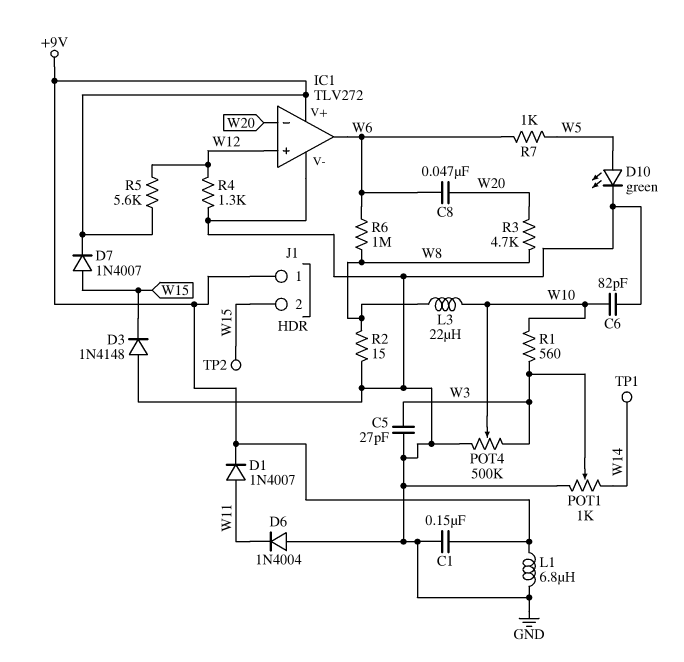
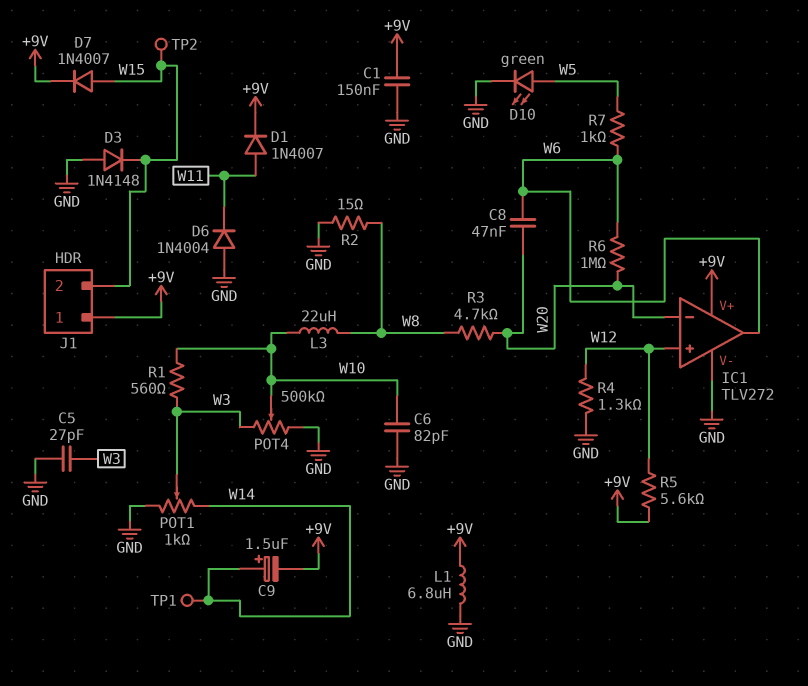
C9: none -> 1.5uF (plus W14, minus +9V)
R6: 1M (W6, W8) -> 1M (W6, W20)

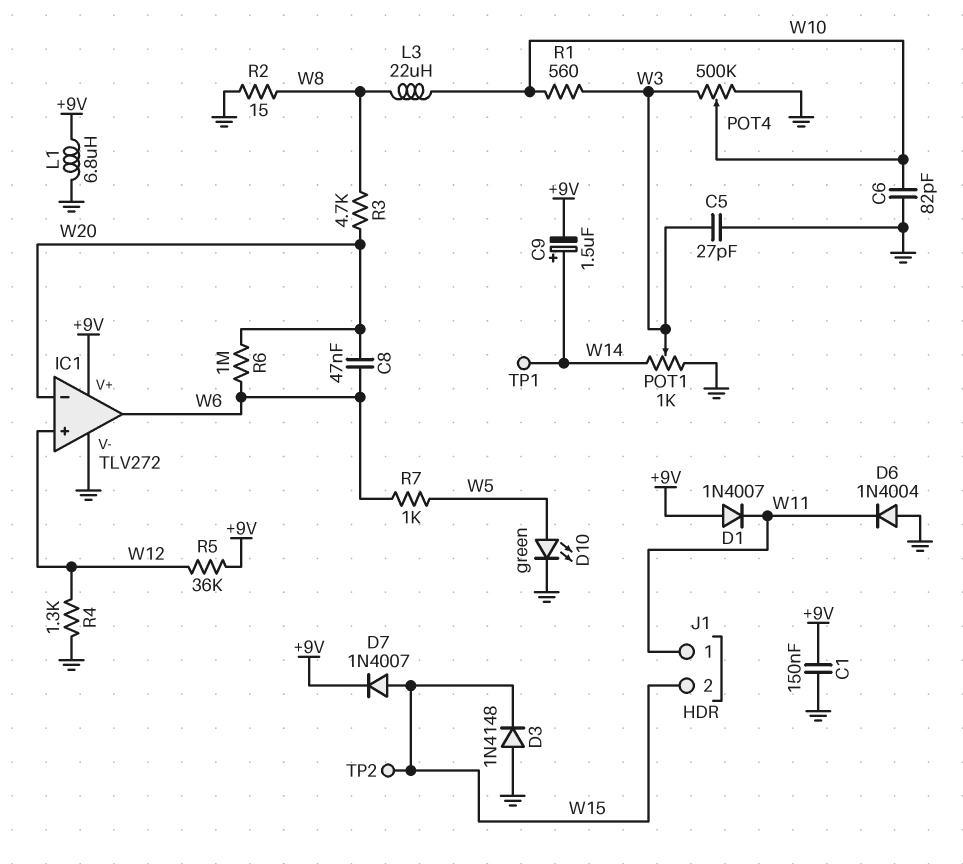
D1: diode 1N4007 (A W11, K +9V) -> diode 1N4007 (A +9V, K W11)
J1 pin 1: +9V -> W11
R5: 5.6k (+9V, W12) -> 36k (+9V, W12)

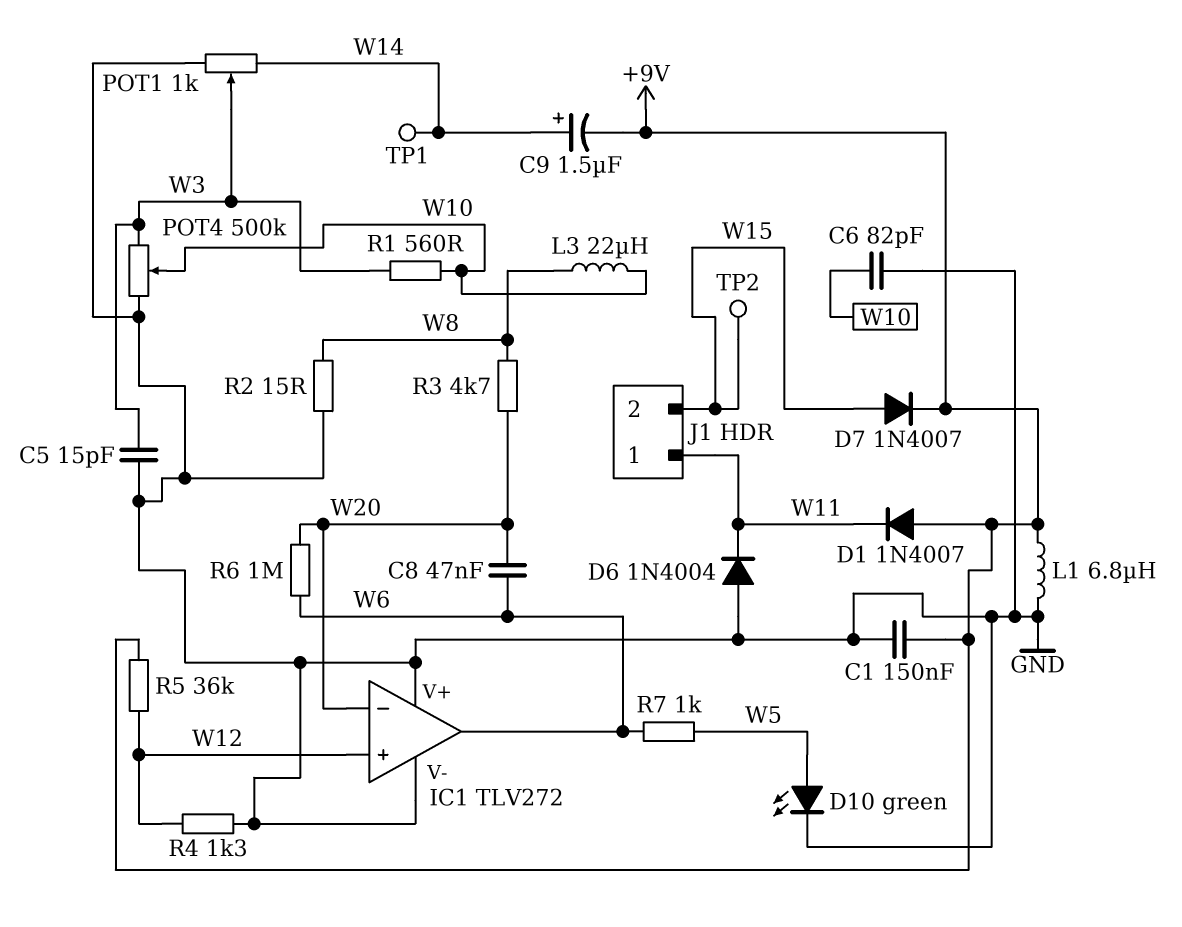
C5: 27pF (GND, W3) -> 15pF (GND, W3)
D3: diode 1N4148 (A GND, K W15) -> none
IC1 pin V+: +9V -> GND

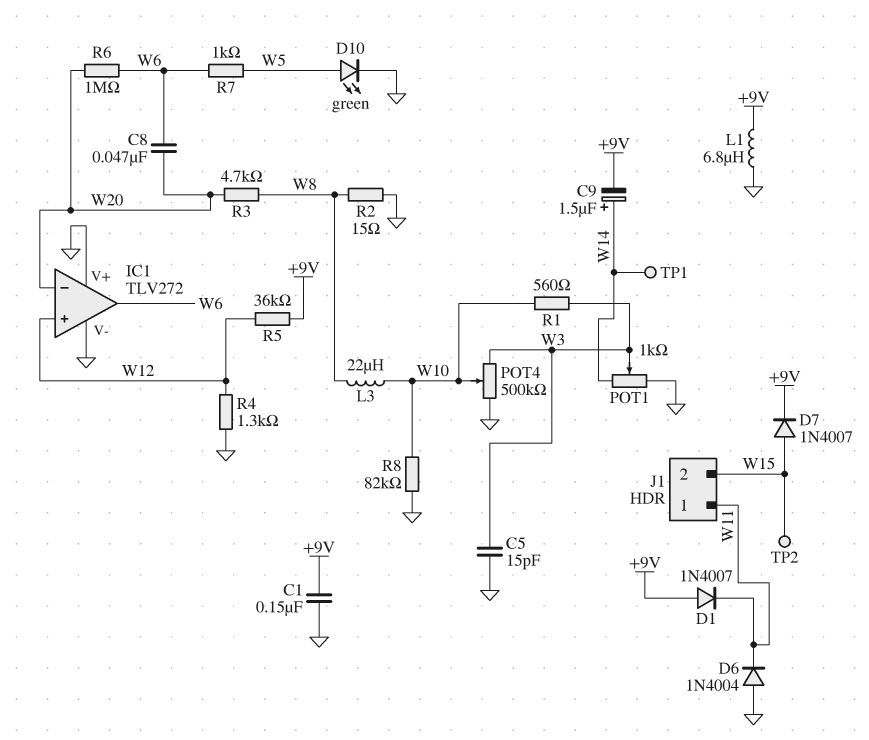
C6: 82pF (GND, W10) -> none
R8: none -> 82k (GND, W10)

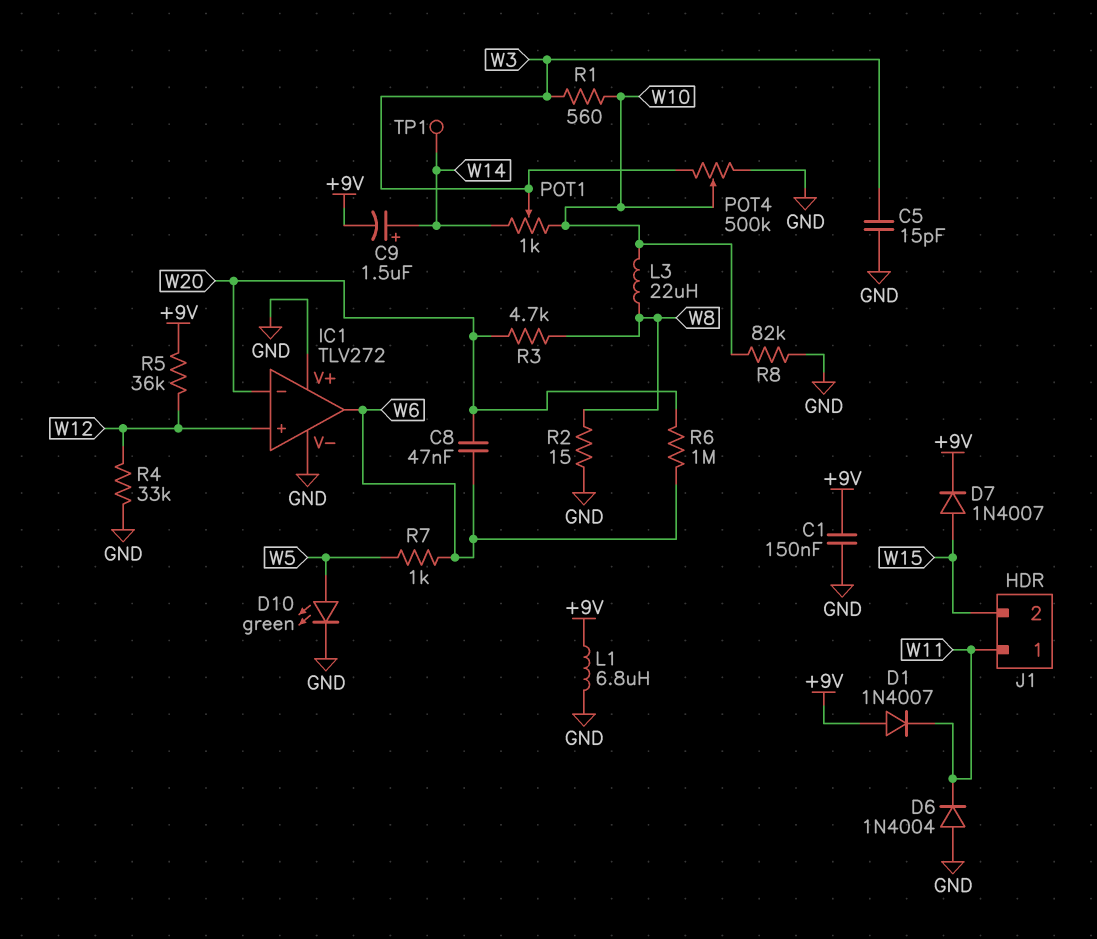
POT1: 1k (GND, W14, wiper W3) -> 1k (W10, W14, wiper W3)
R4: 1.3k (GND, W12) -> 33k (GND, W12)
TP2: test point (W15) -> none

